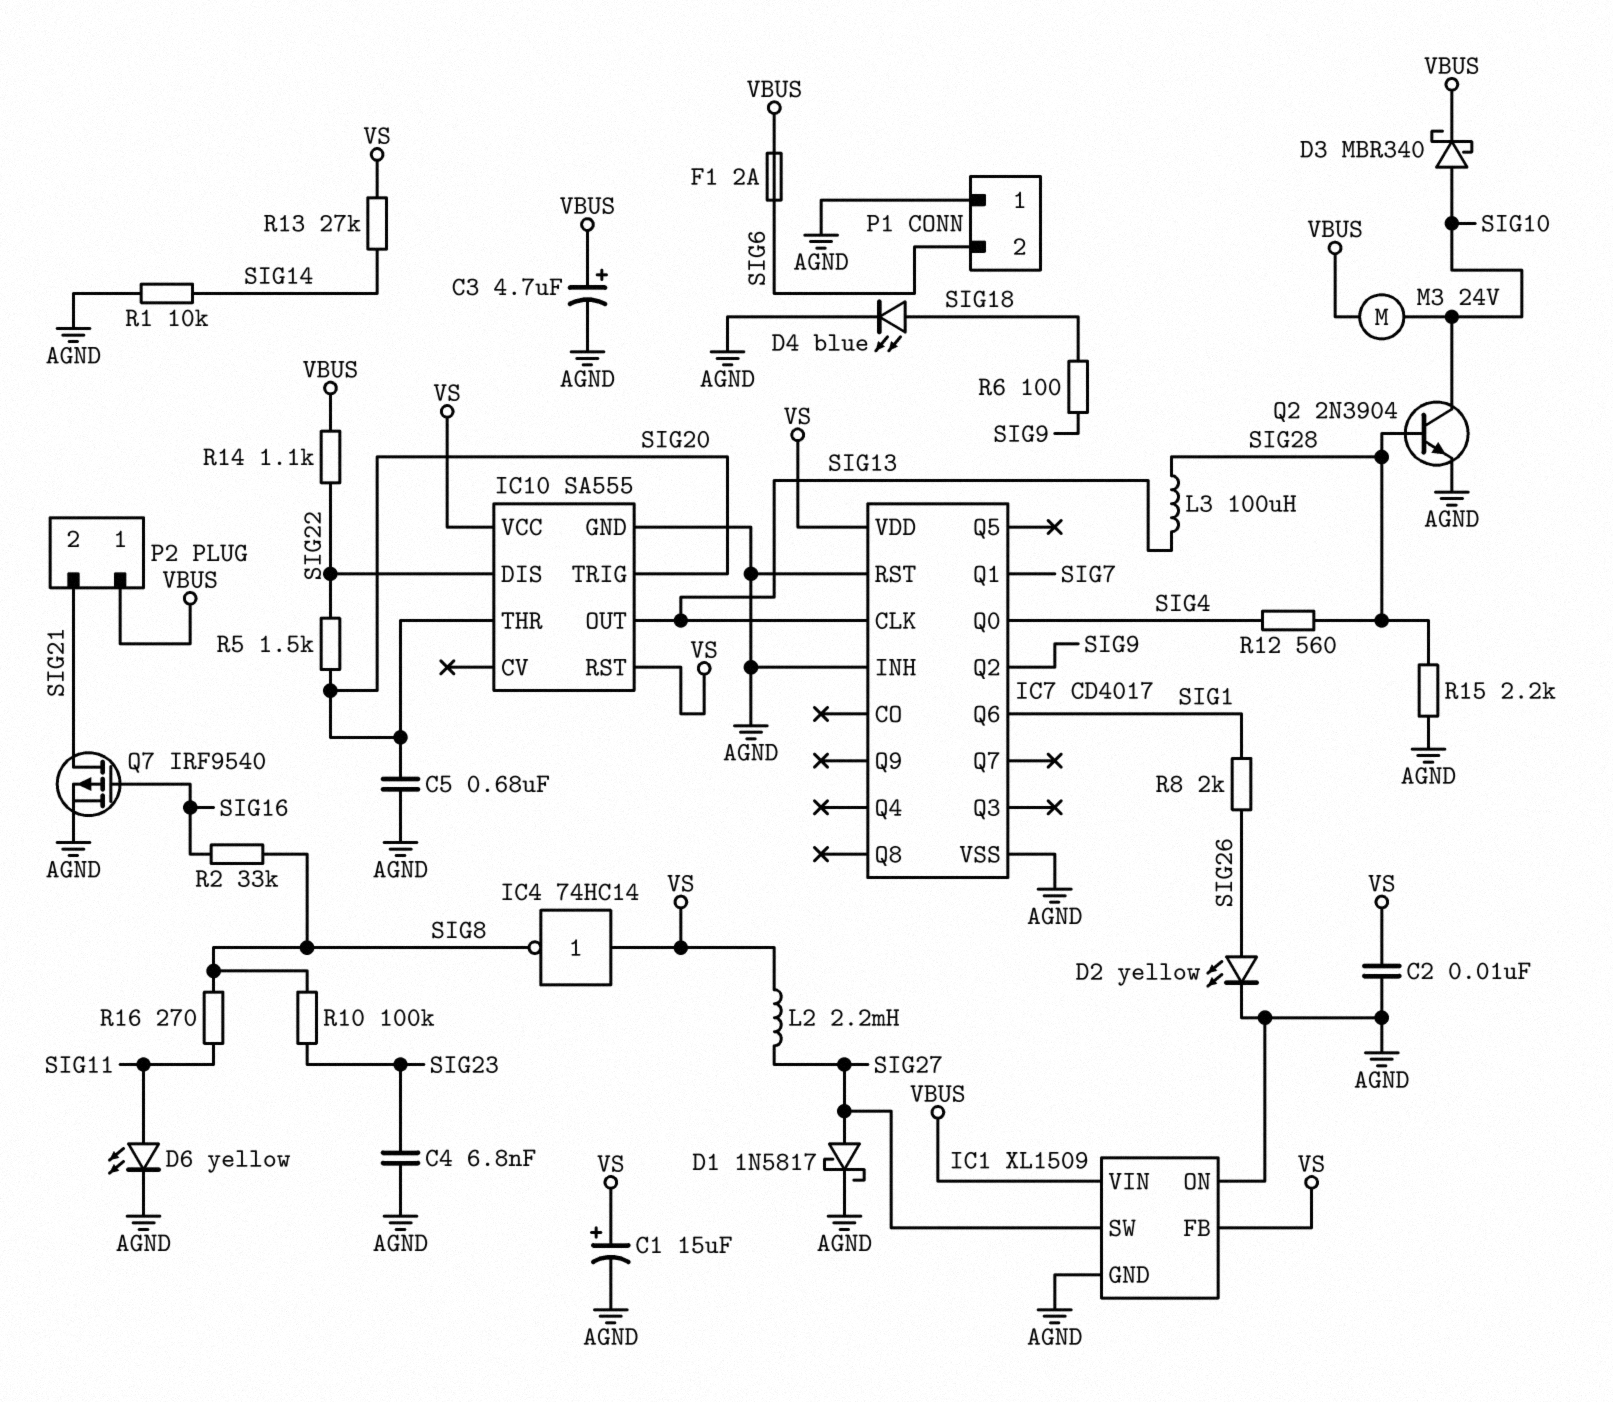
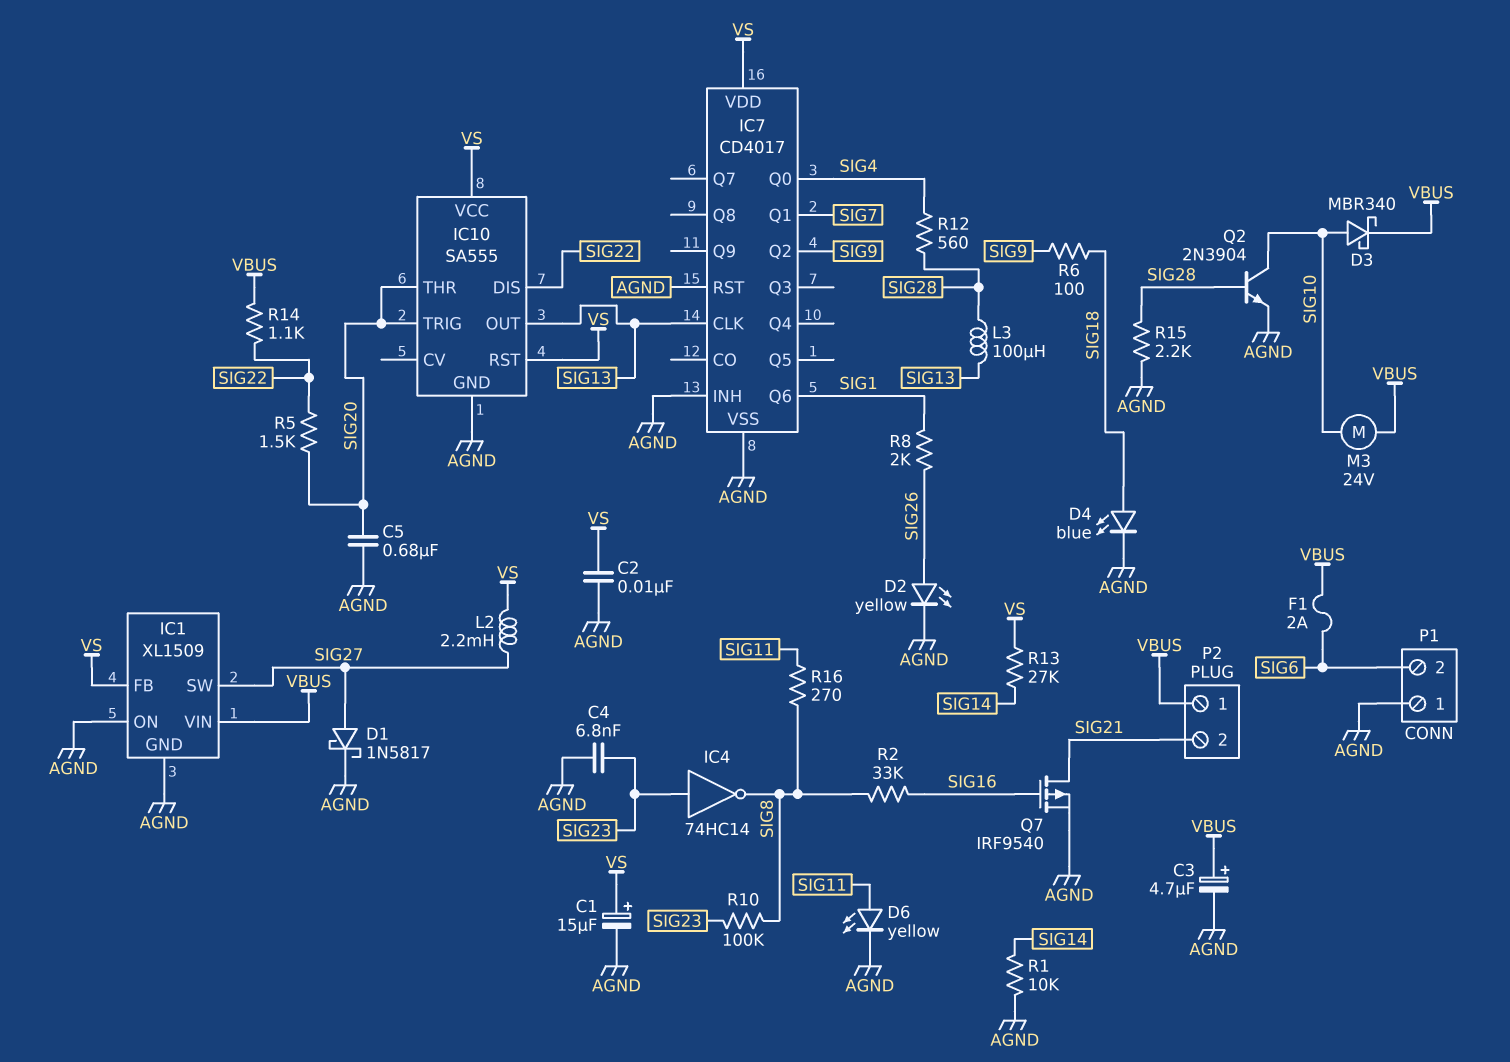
IC4: NOT 74HC14 (in VS, out SIG8) -> NOT 74HC14 (in SIG23, out SIG8)

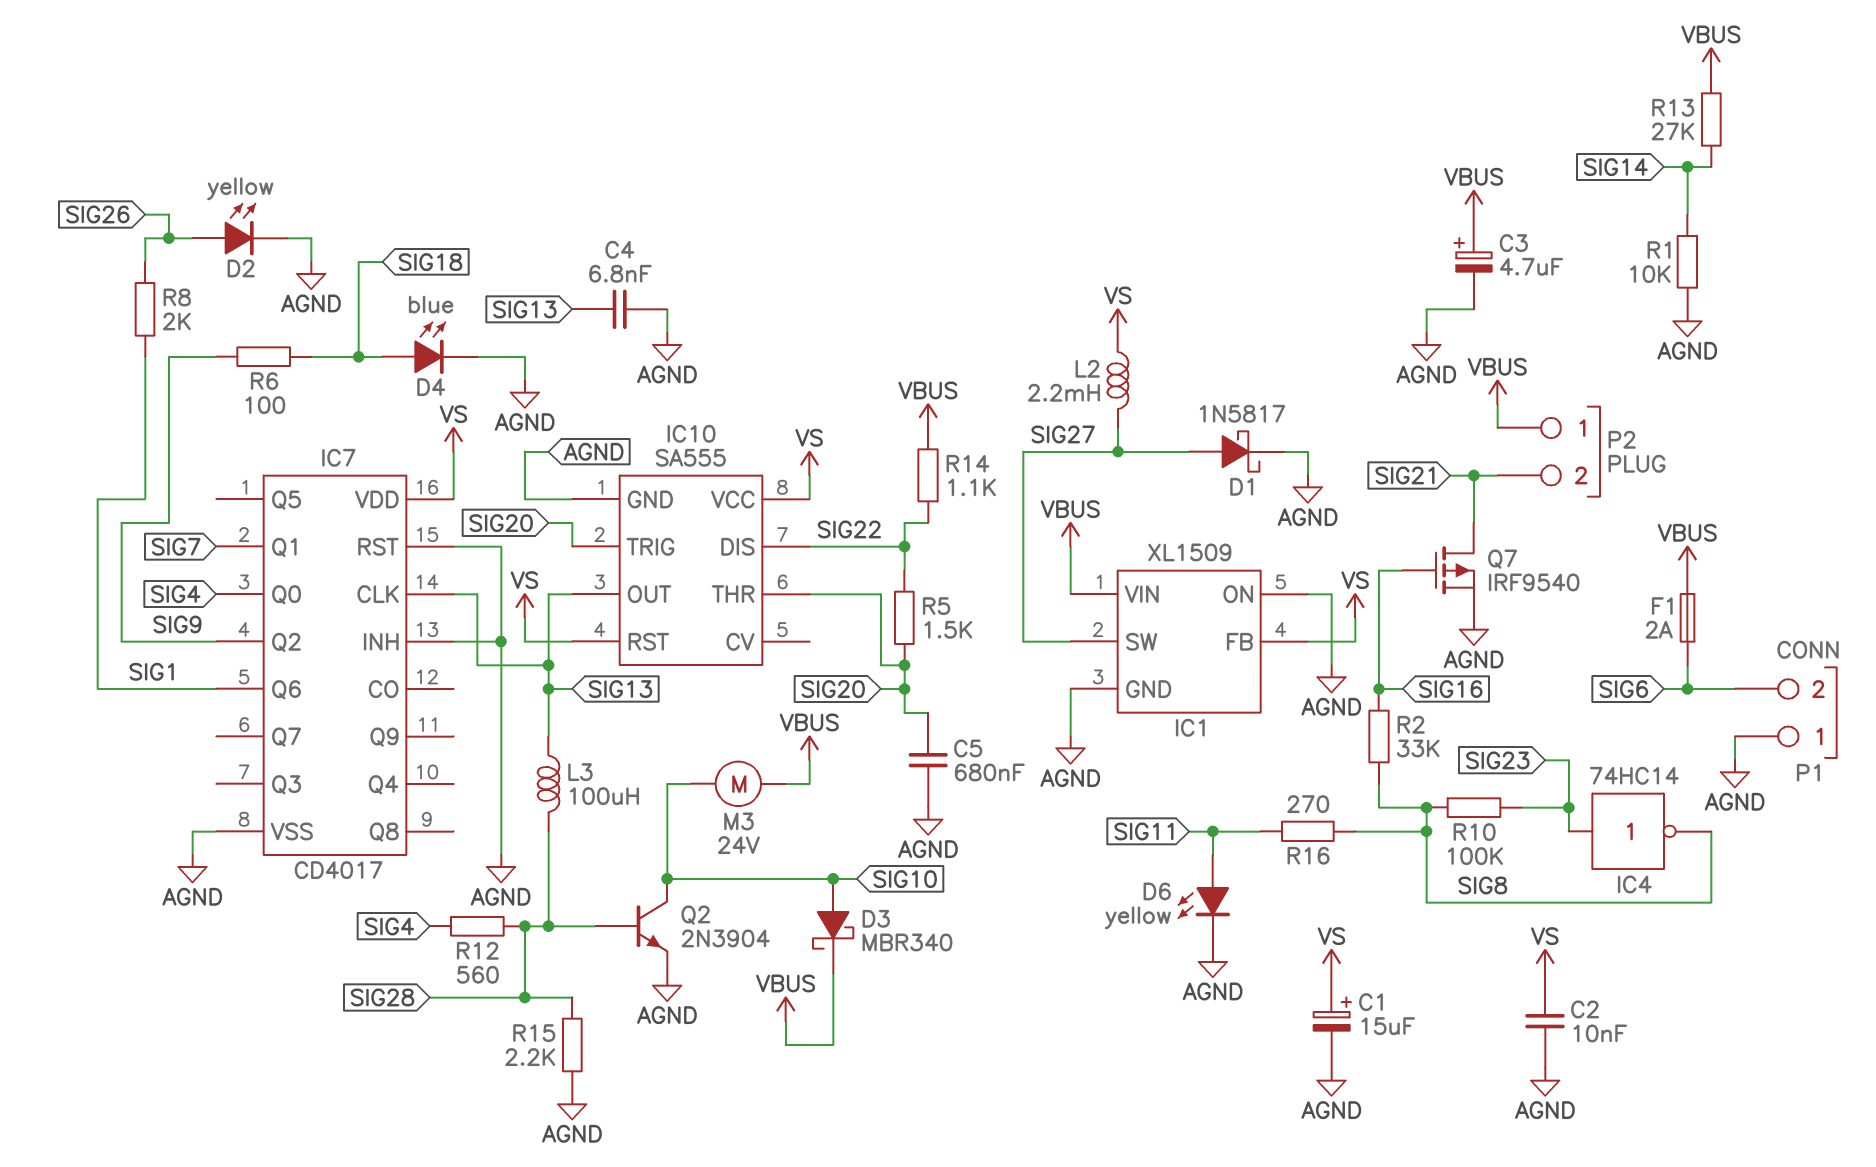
C4: 6.8nF (AGND, SIG23) -> 6.8nF (AGND, SIG13)
R13: 27k (SIG14, VS) -> 27k (SIG14, VBUS)

